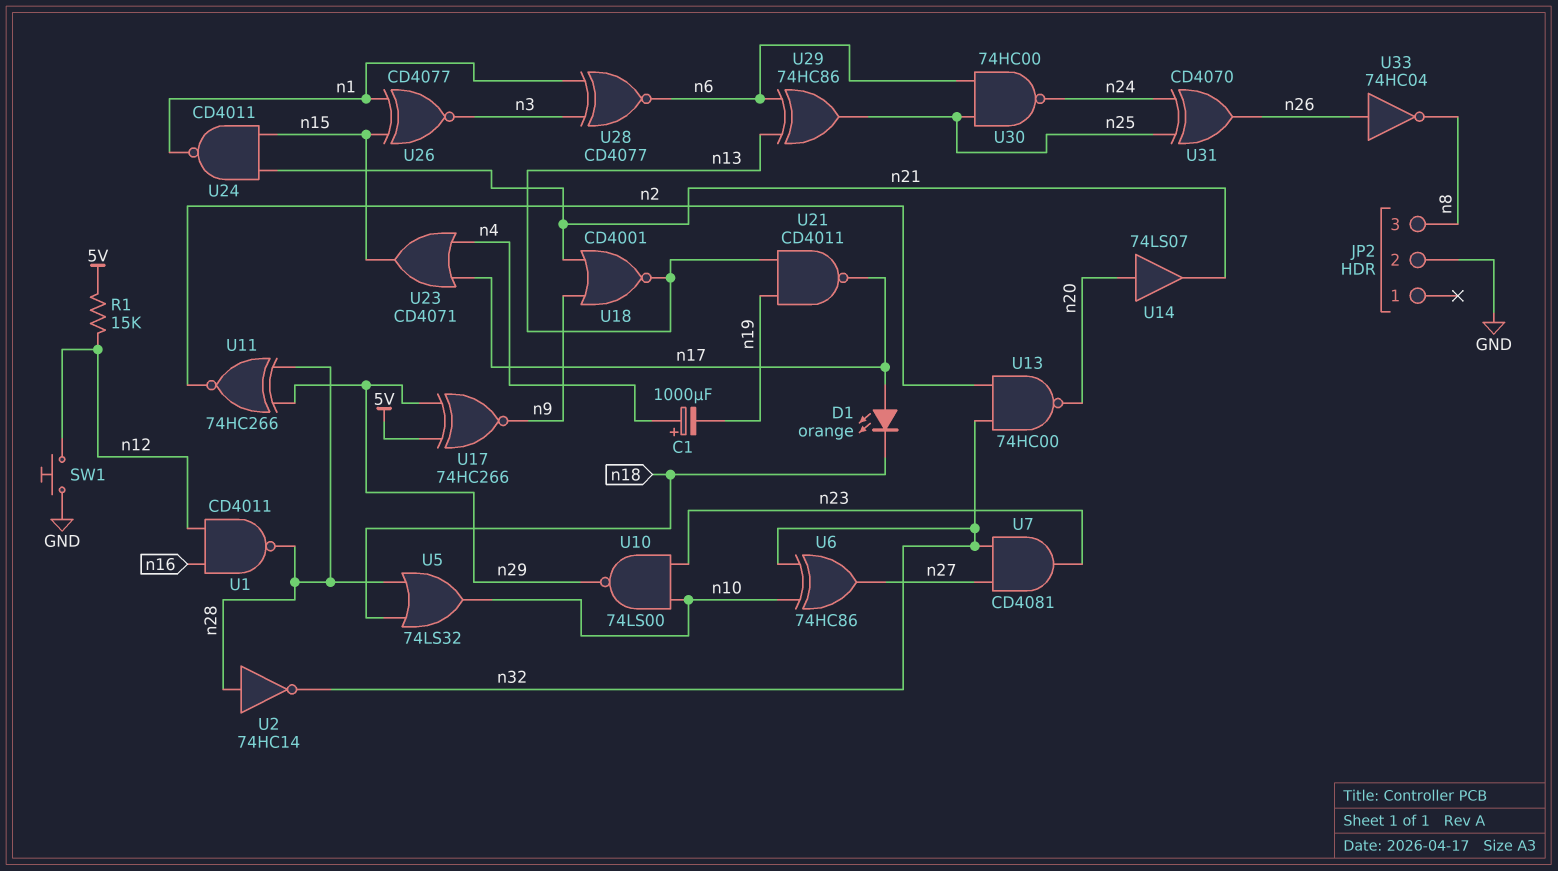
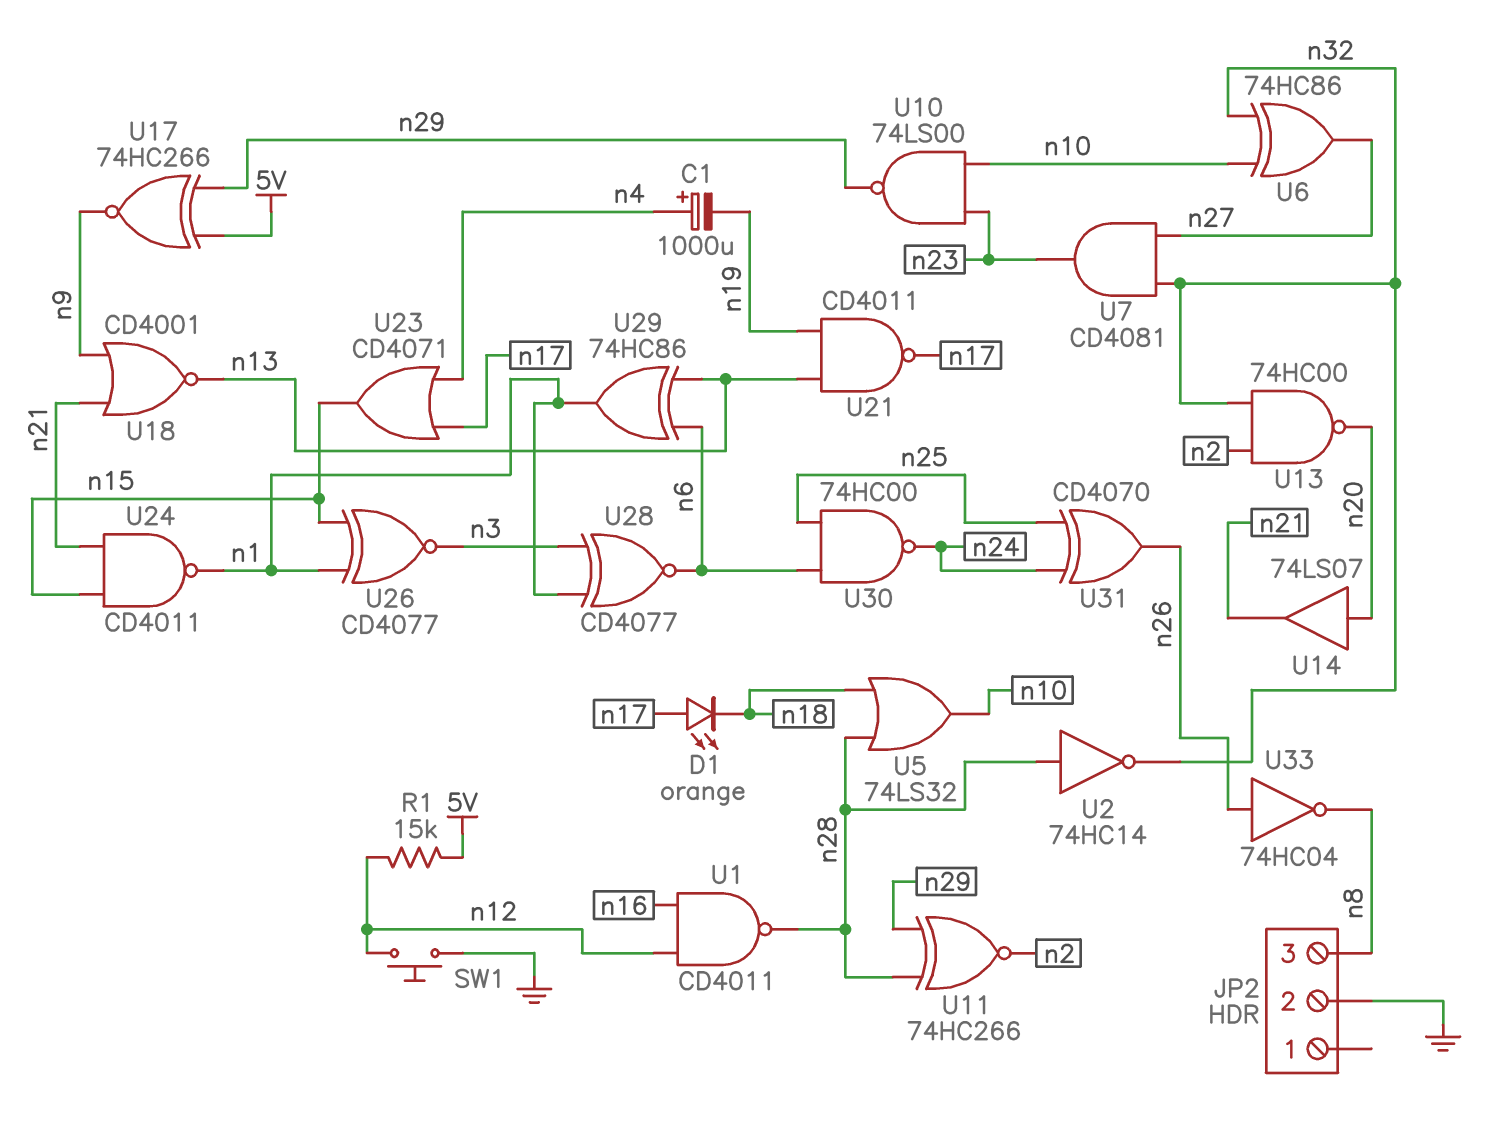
U29: XOR 74HC86 (in n6, in n13, out n25) -> XOR 74HC86 (in n6, in n13, out n1)

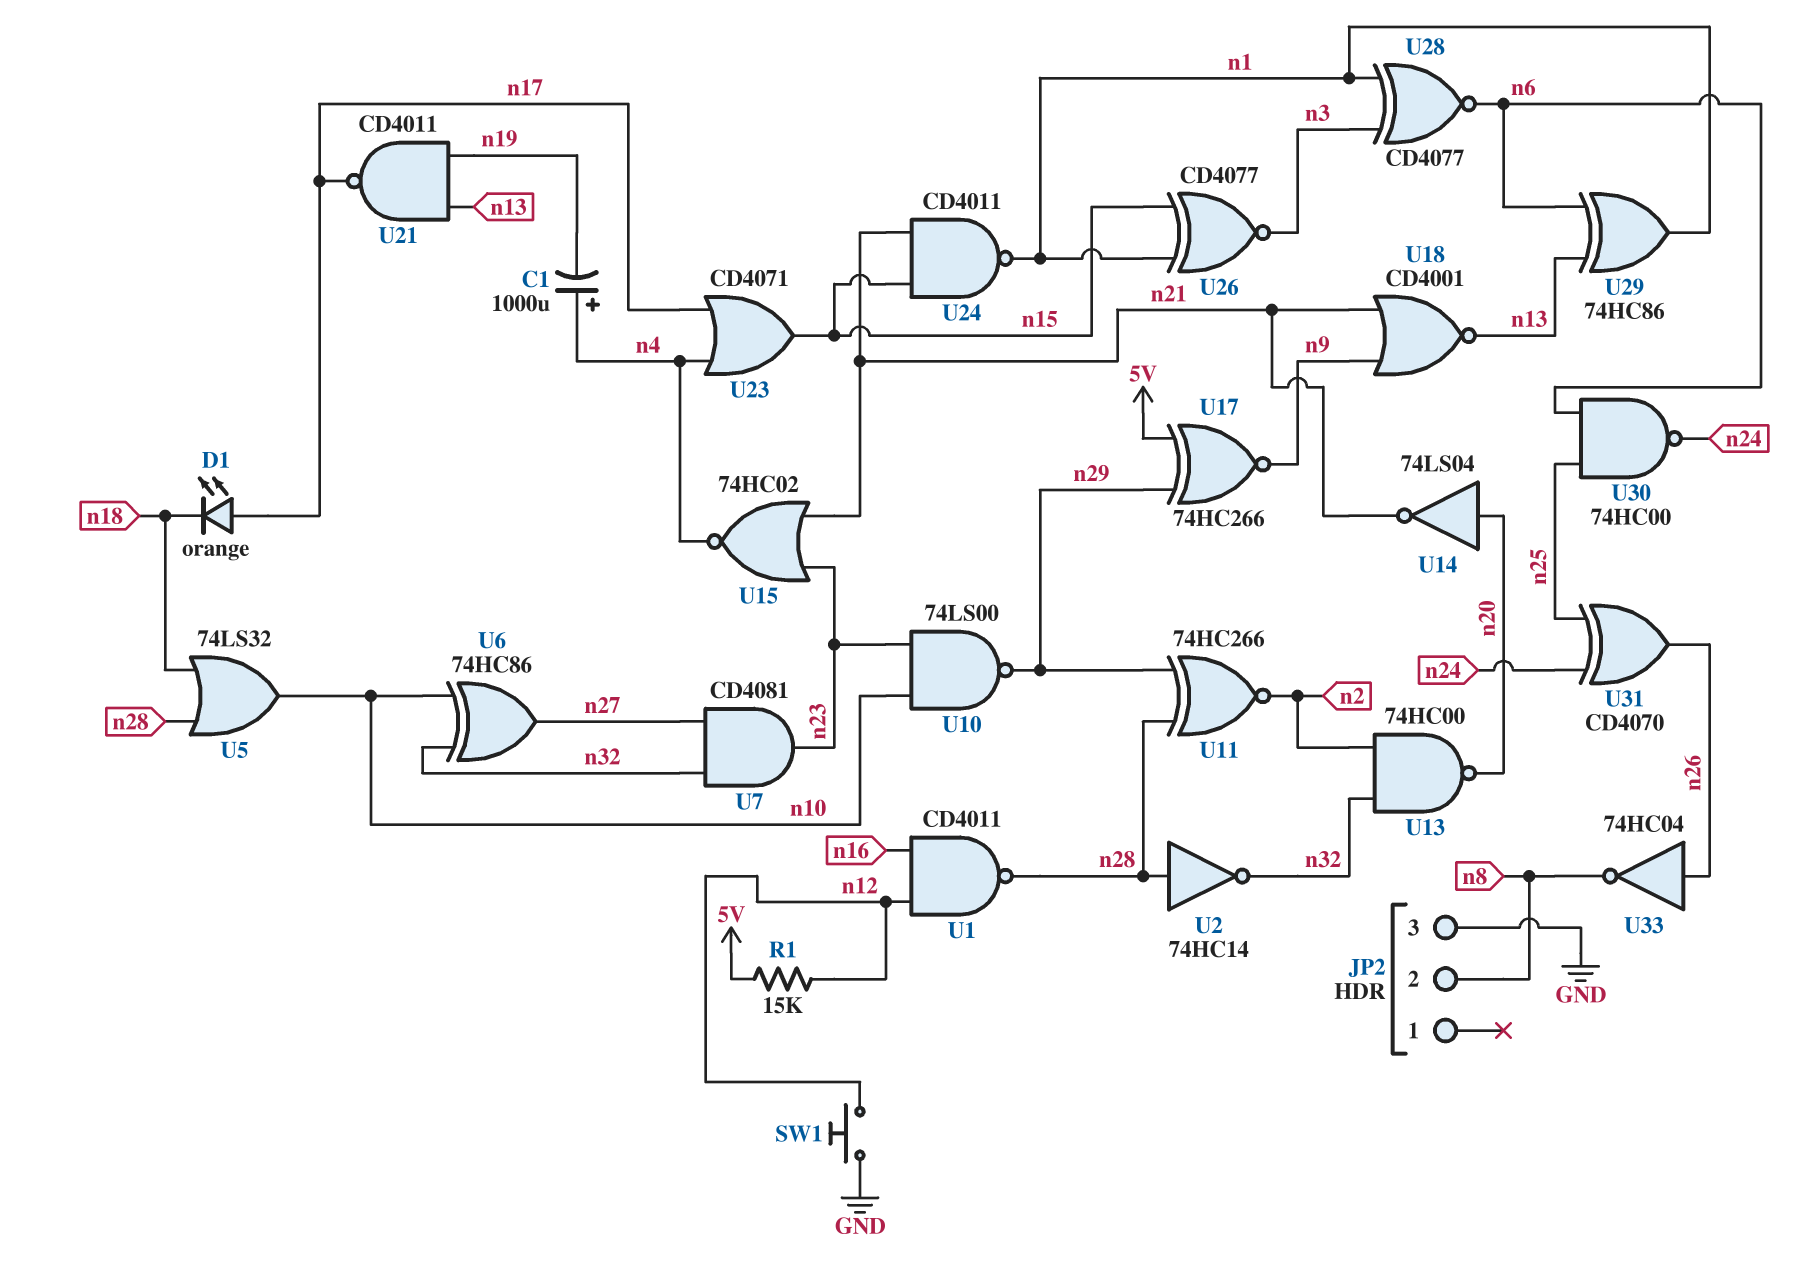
JP2 pin 2: GND -> n8
JP2 pin 3: n8 -> GND
U14: buffer 74LS07 (in n20, out n21) -> NOT 74LS04 (in n20, out n21)
U15: none -> NOR 74HC02 (in n21, in n23, out n4)

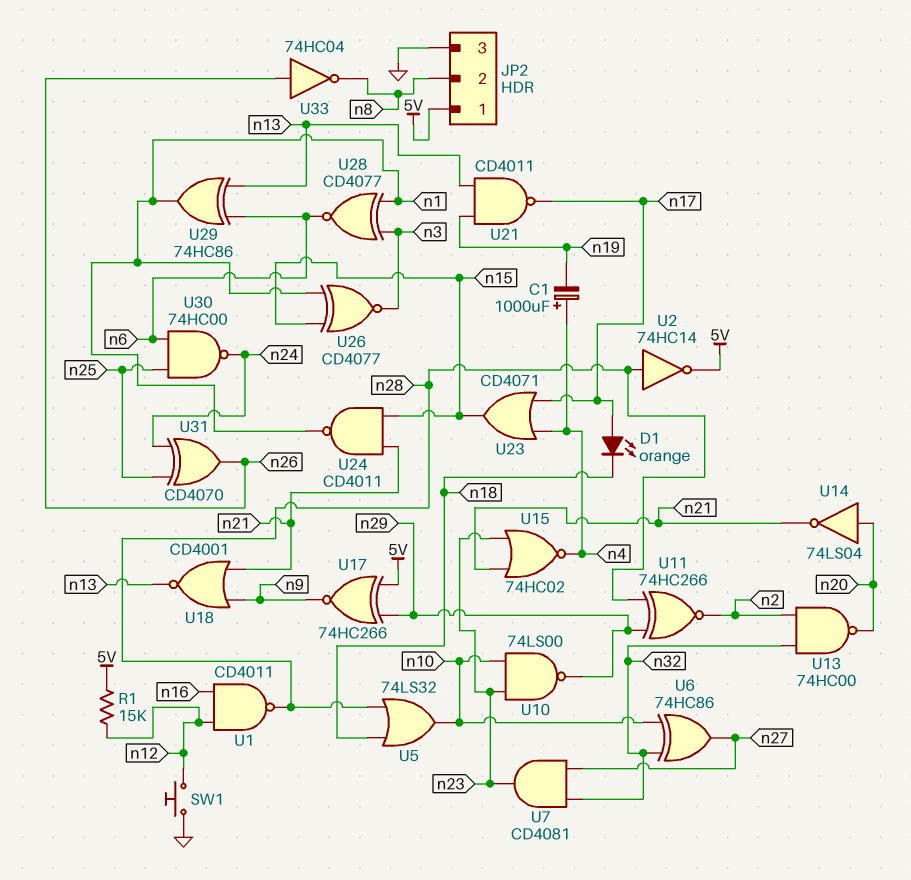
JP2 pin 1: none -> 5V
U2: NOT 74HC14 (in n28, out n32) -> NOT 74HC14 (in n28, out 5V)

